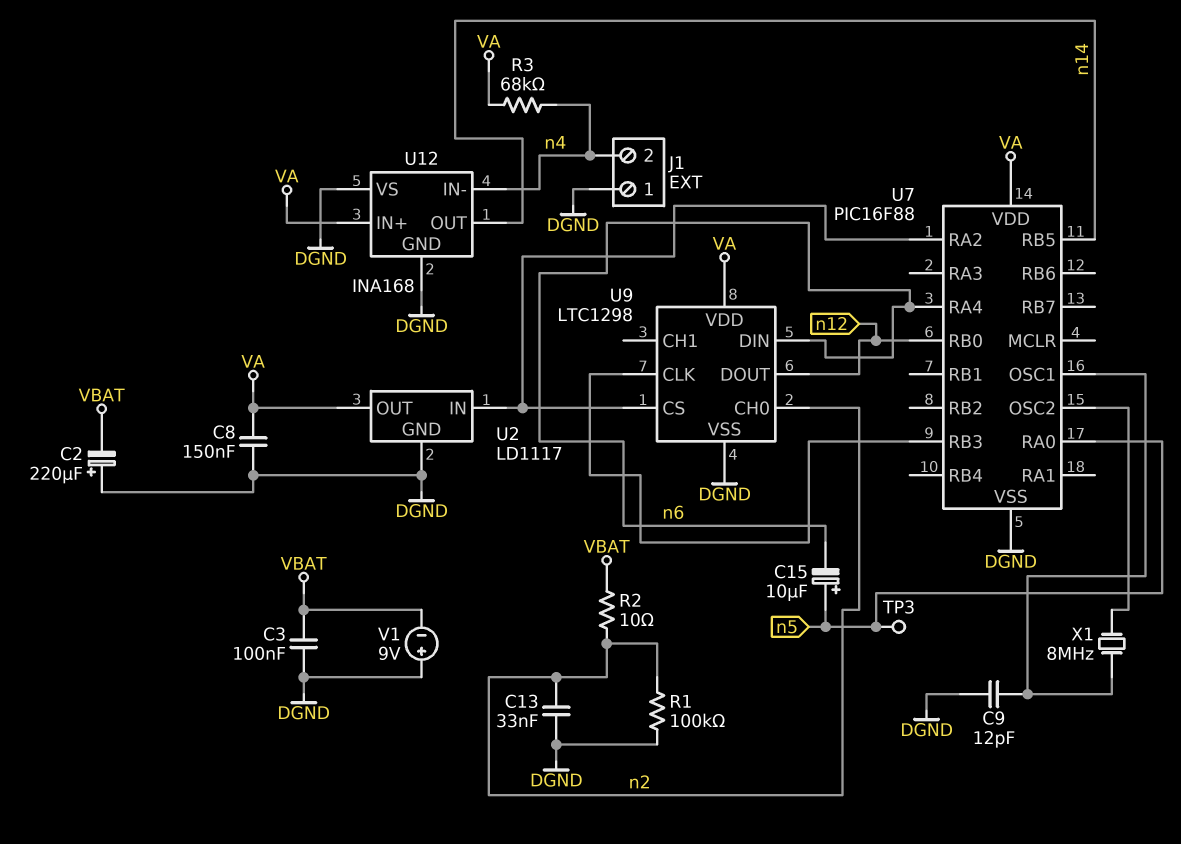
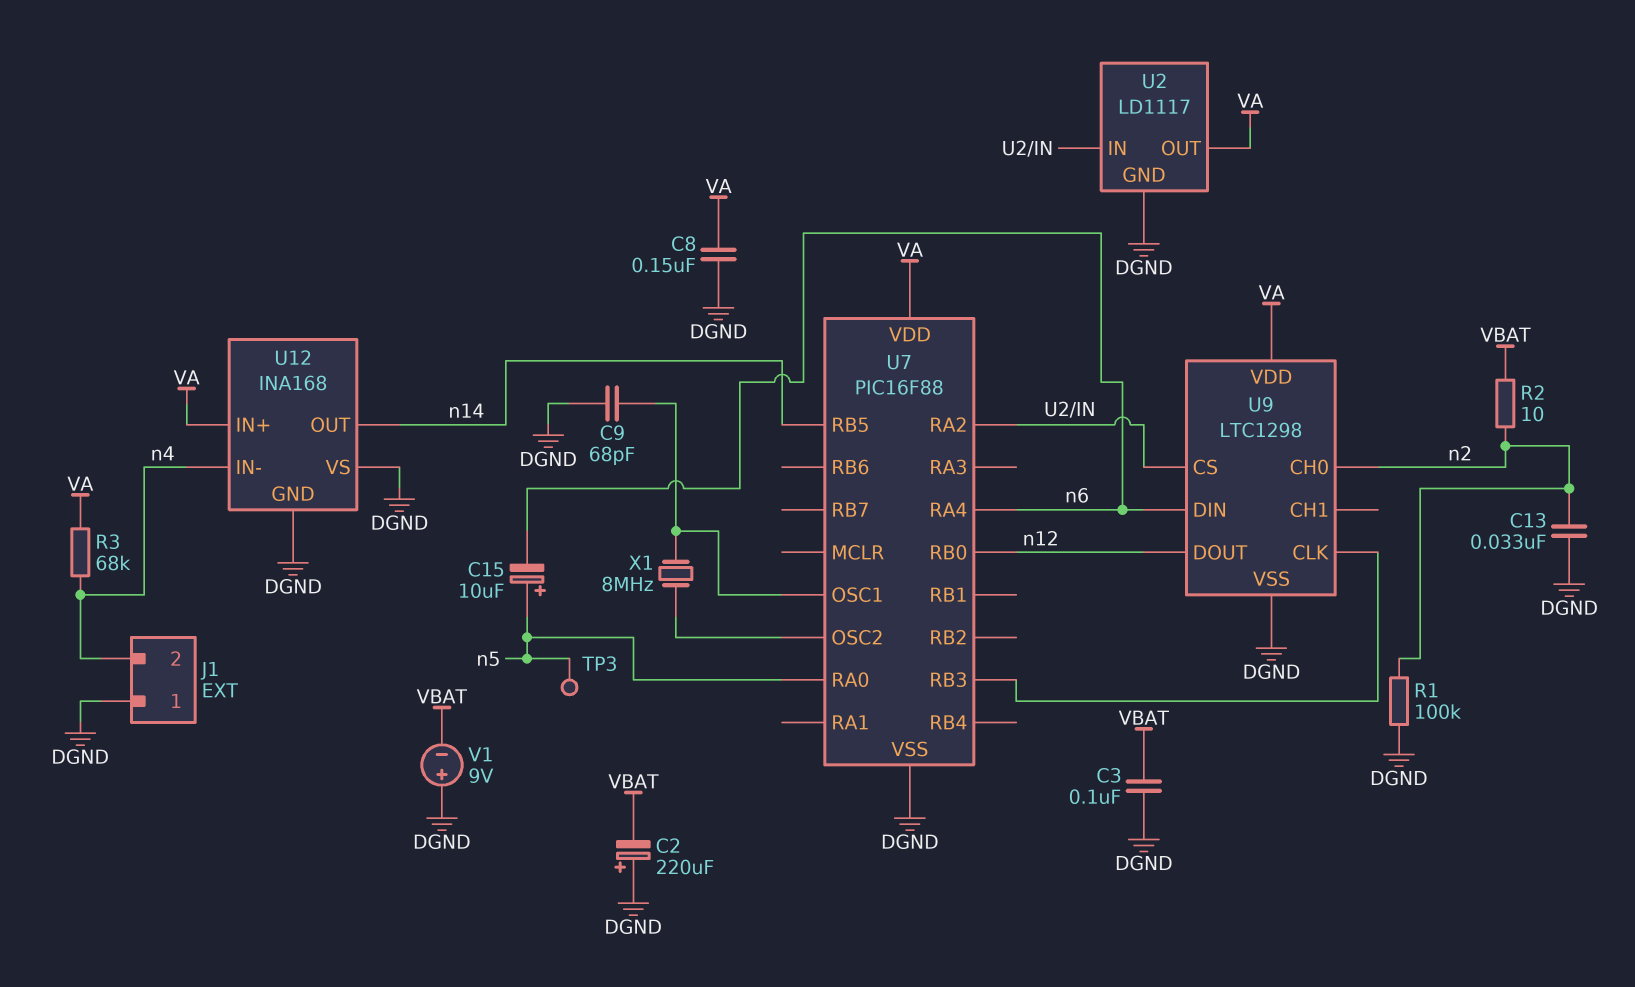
C9: 12pF (DGND, U7/OSC1) -> 68pF (DGND, U7/OSC1)

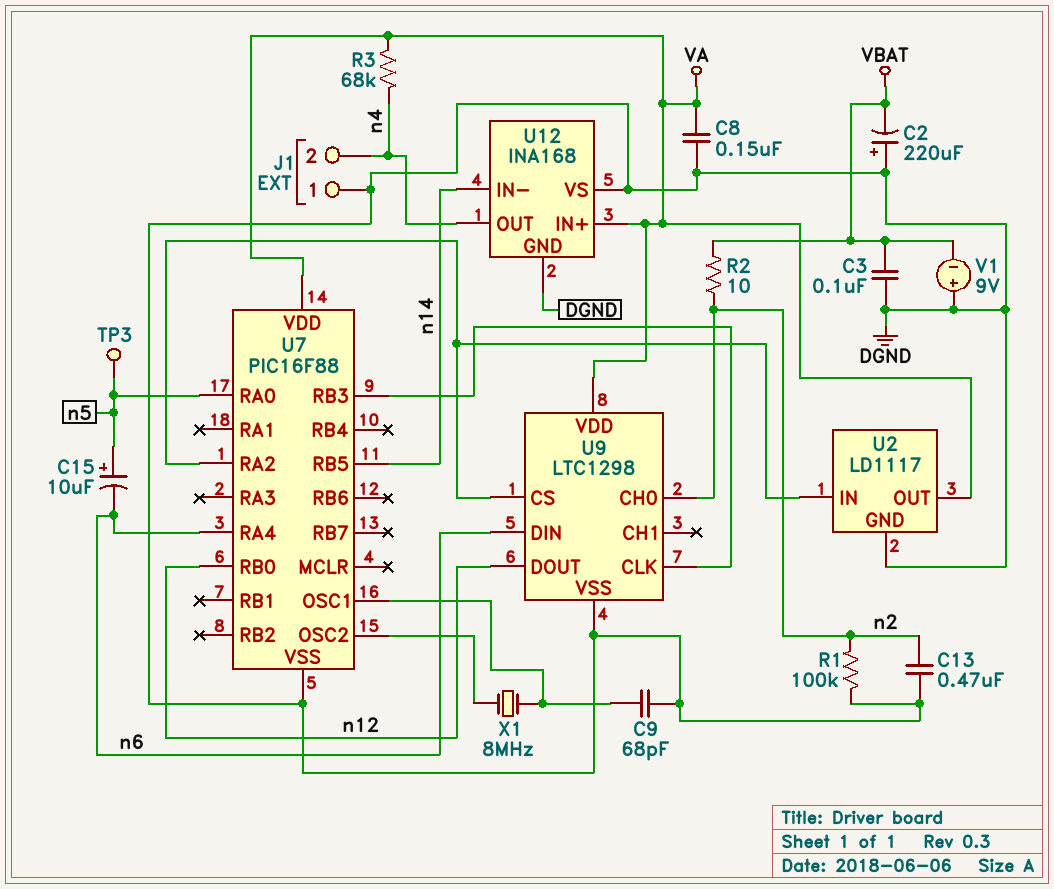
C13: 33nF (DGND, n2) -> 470nF (DGND, n2)
U12 pin IN-: n4 -> n14
U12 pin OUT: n14 -> n4

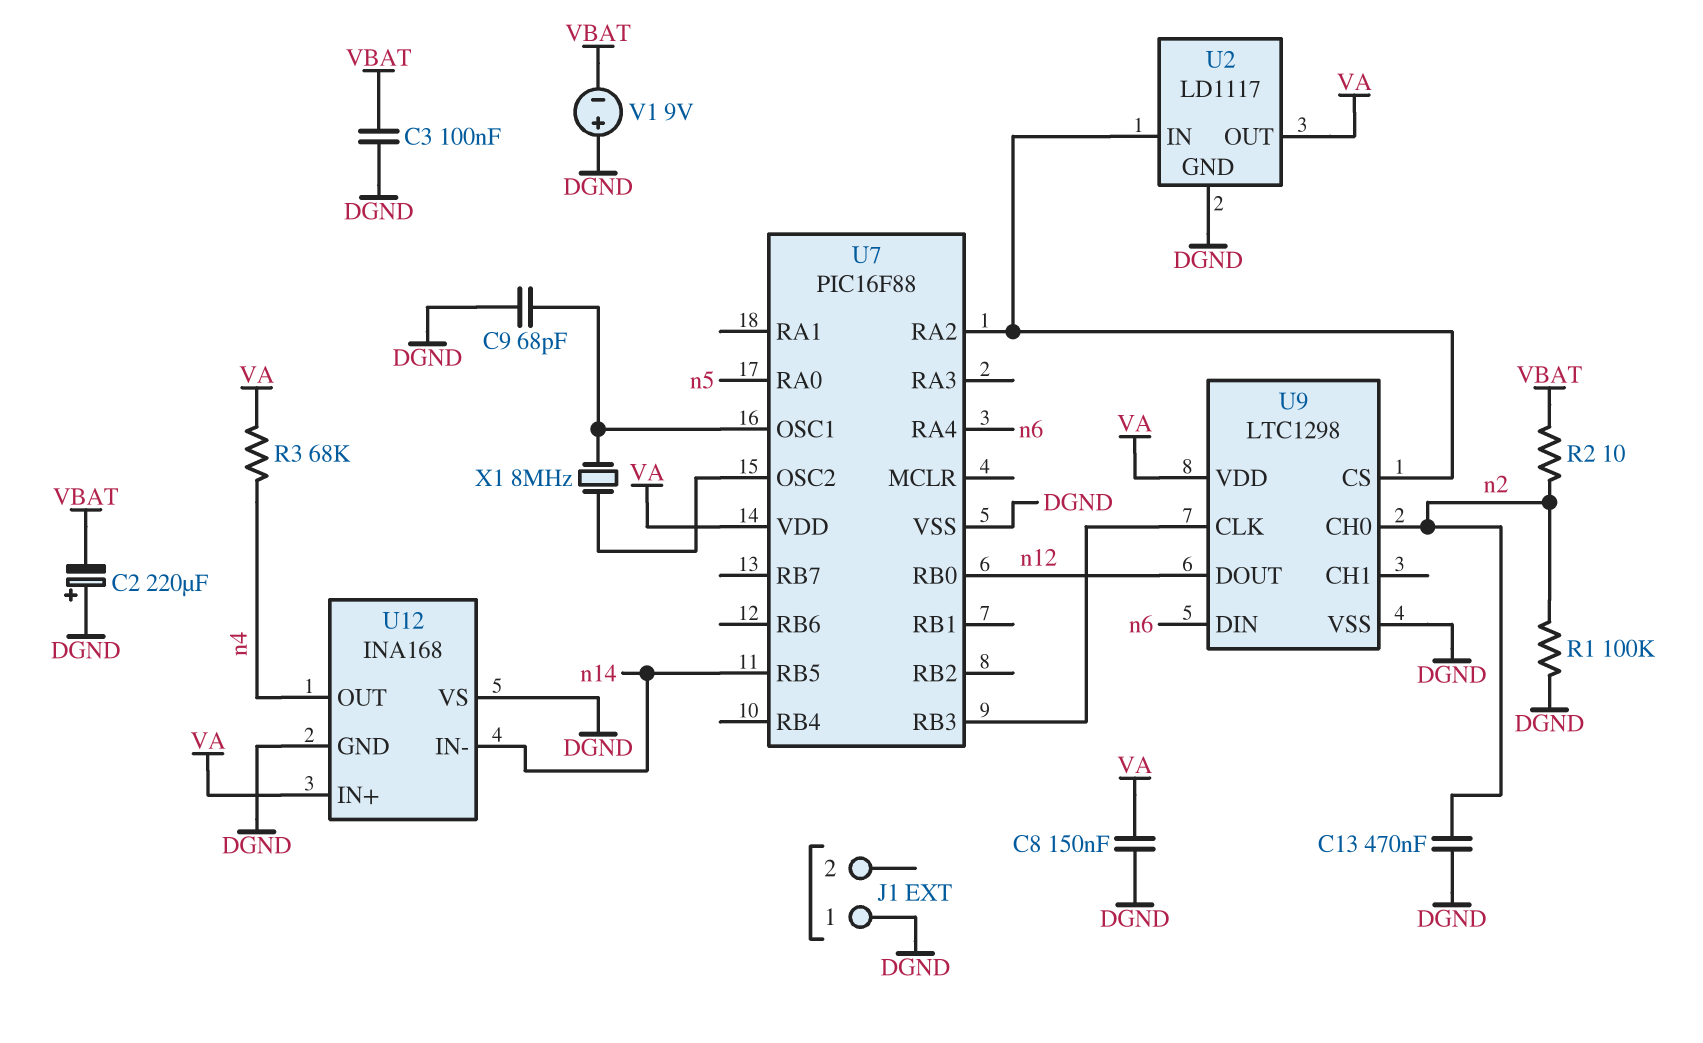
C15: 10uF (plus n5, minus n6) -> none
J1 pin 2: n4 -> none
TP3: test point (n5) -> none

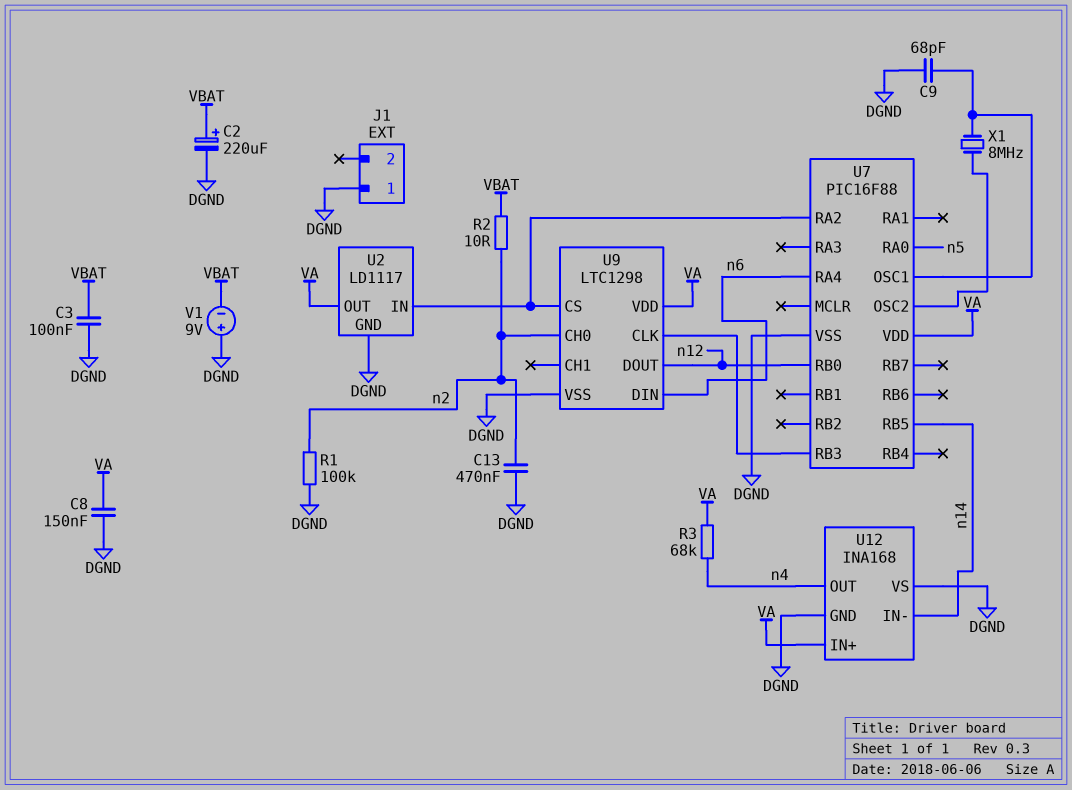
C2: 220uF (plus DGND, minus VBAT) -> 220uF (plus VBAT, minus DGND)

